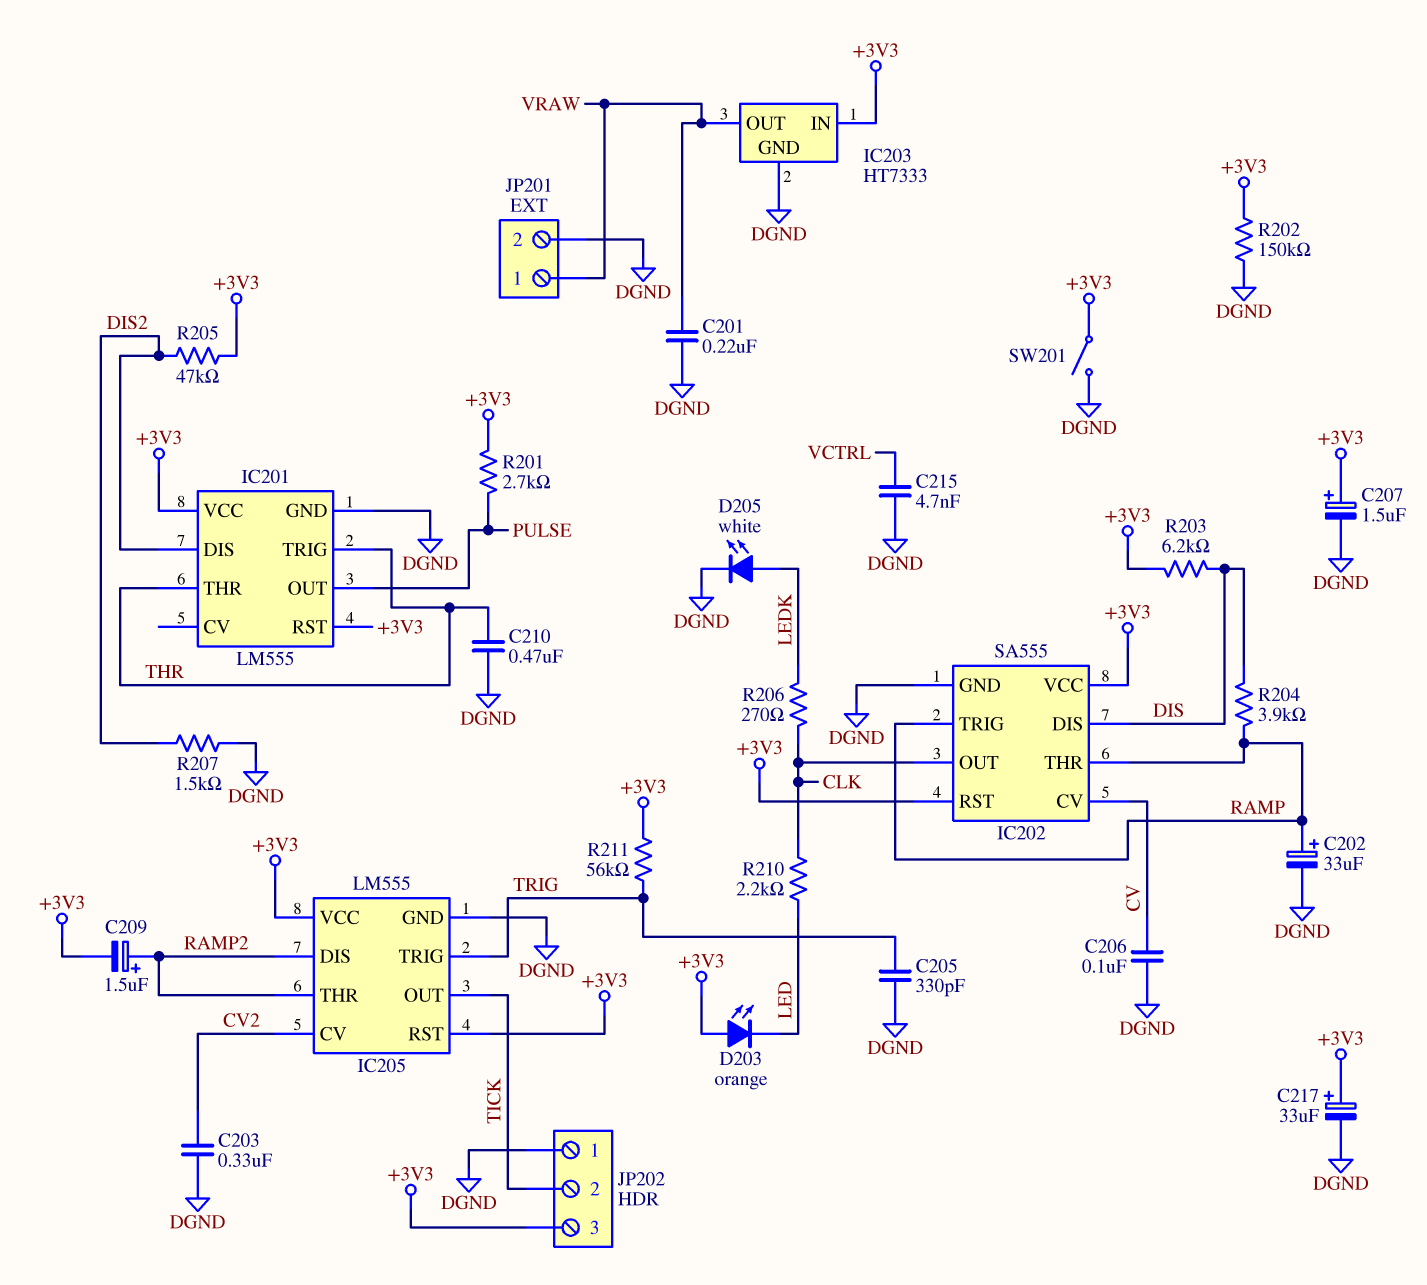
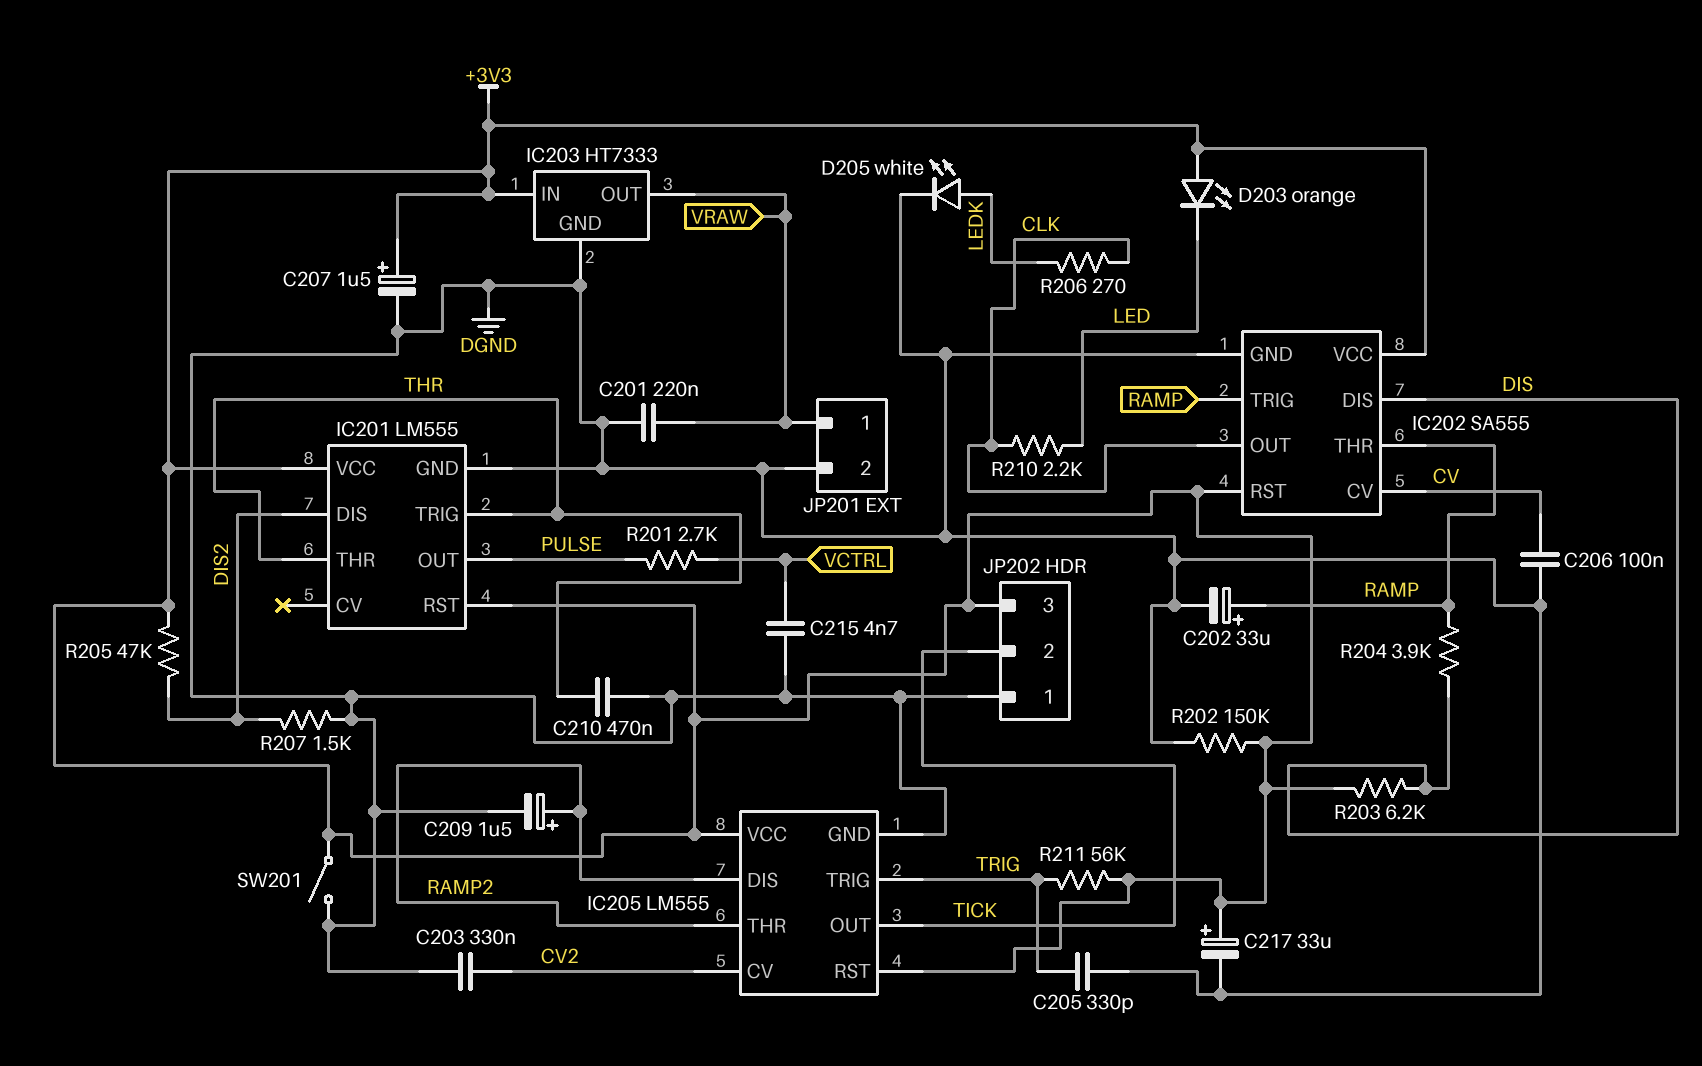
C209: 1.5uF (plus RAMP2, minus +3V3) -> 1.5uF (plus RAMP2, minus DGND)
R201: 2.7k (+3V3, PULSE) -> 2.7k (PULSE, VCTRL)

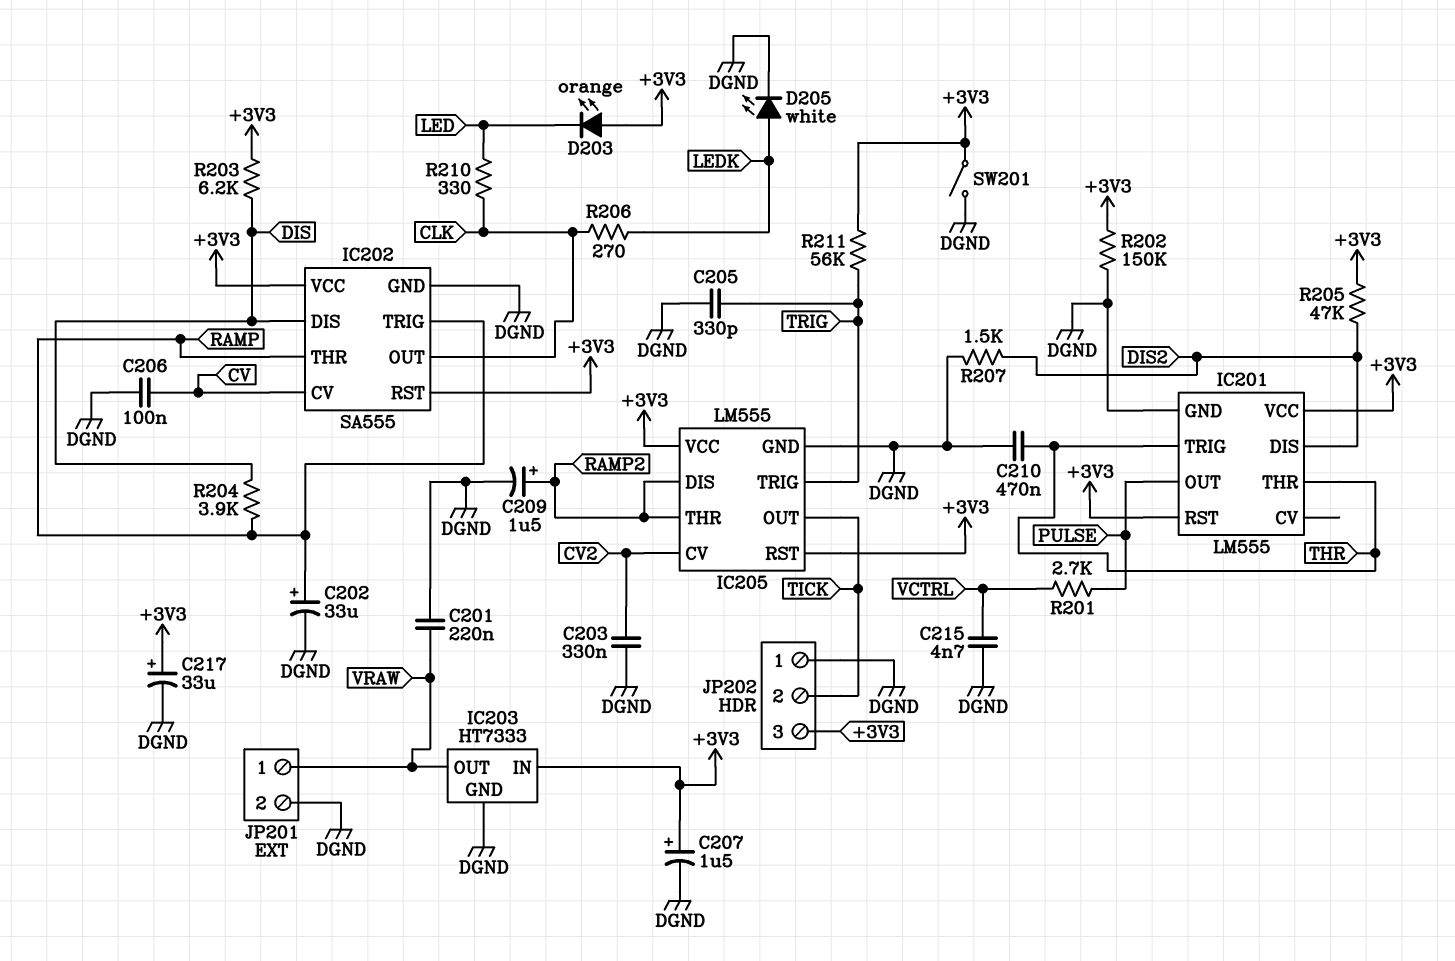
R210: 2.2k (CLK, LED) -> 330 (CLK, LED)

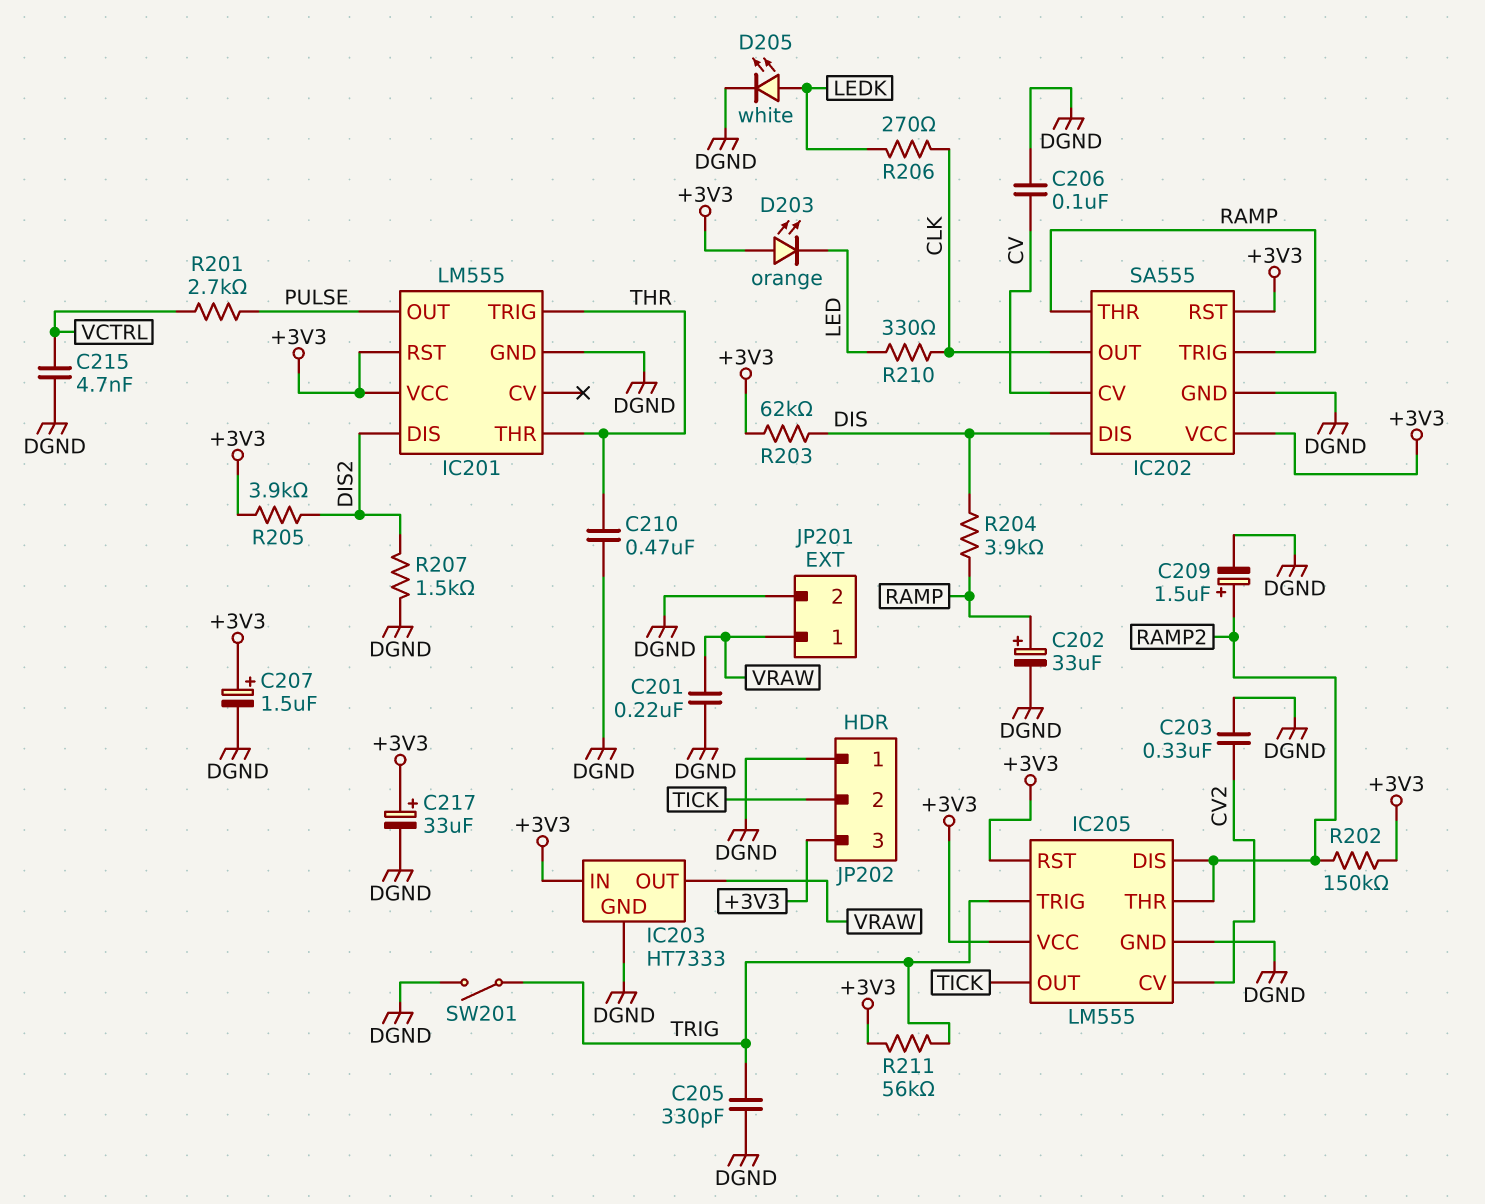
R202: 150k (+3V3, DGND) -> 150k (+3V3, RAMP2)
R203: 6.2k (+3V3, DIS) -> 62k (+3V3, DIS)
R205: 47k (+3V3, DIS2) -> 3.9k (+3V3, DIS2)
SW201: switch (+3V3, DGND) -> switch (DGND, TRIG)

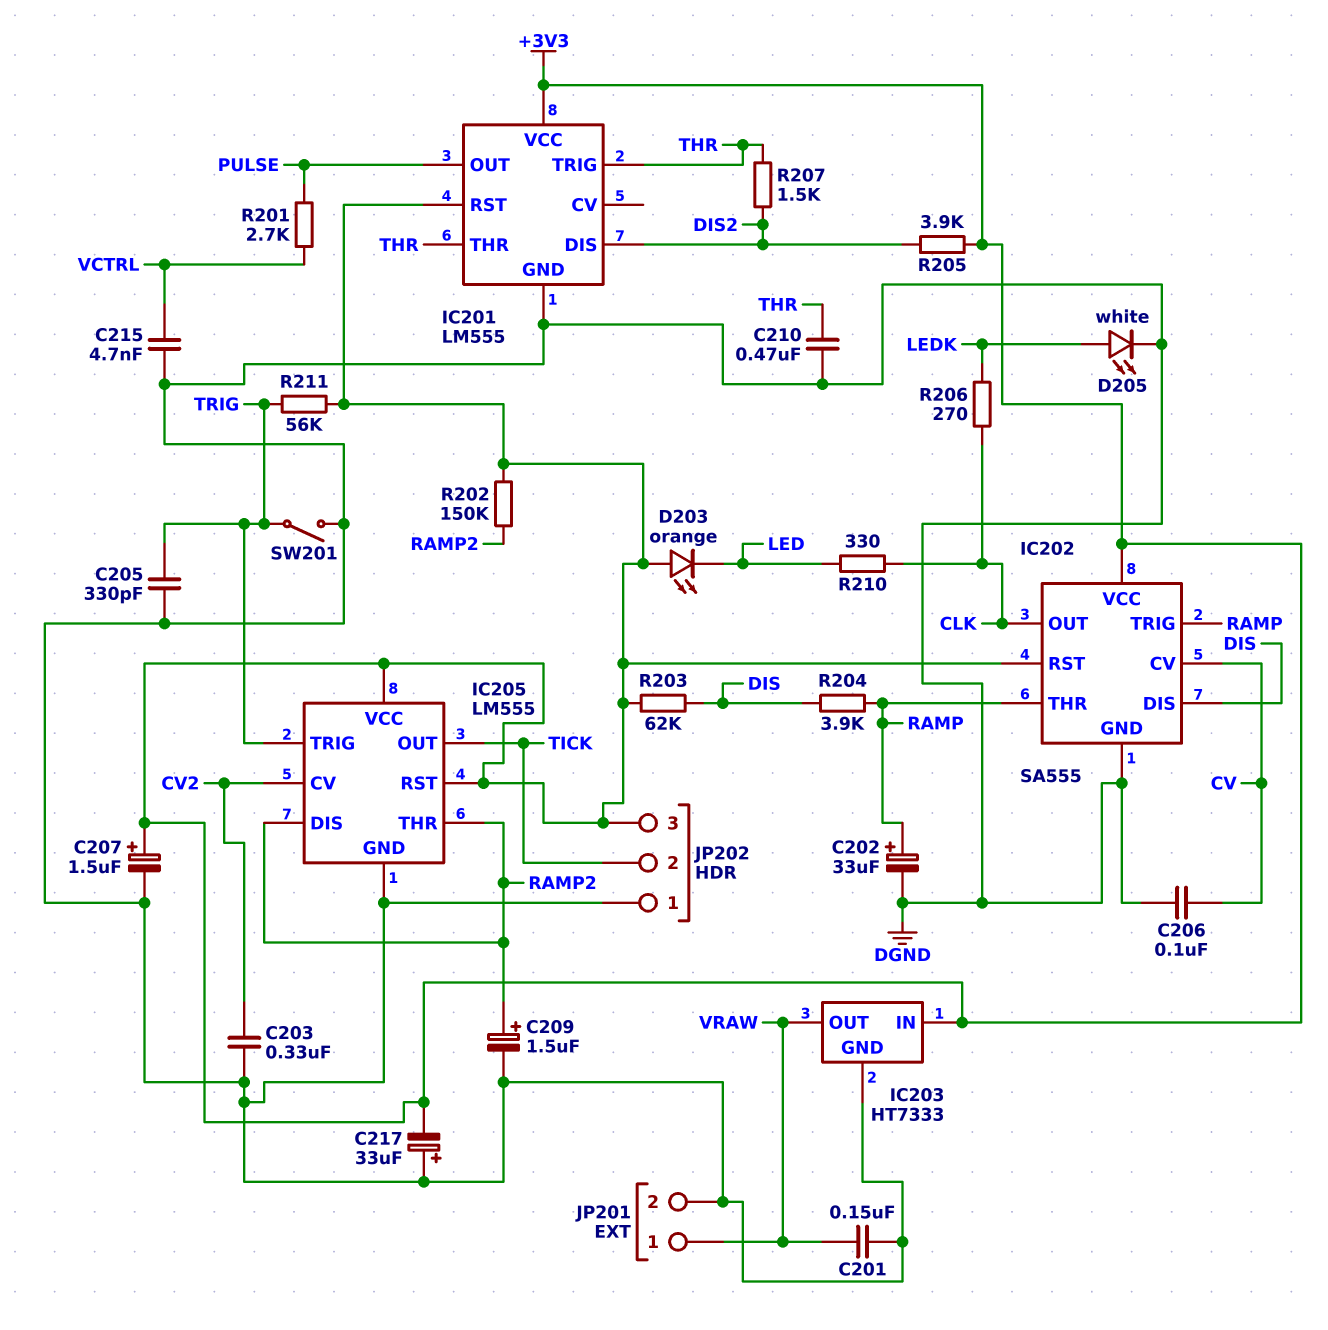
C201: 220nF (DGND, VRAW) -> 150nF (DGND, VRAW)
C217: 33uF (plus +3V3, minus DGND) -> 33uF (plus DGND, minus +3V3)
R207: 1.5k (DGND, DIS2) -> 1.5k (DIS2, THR)

